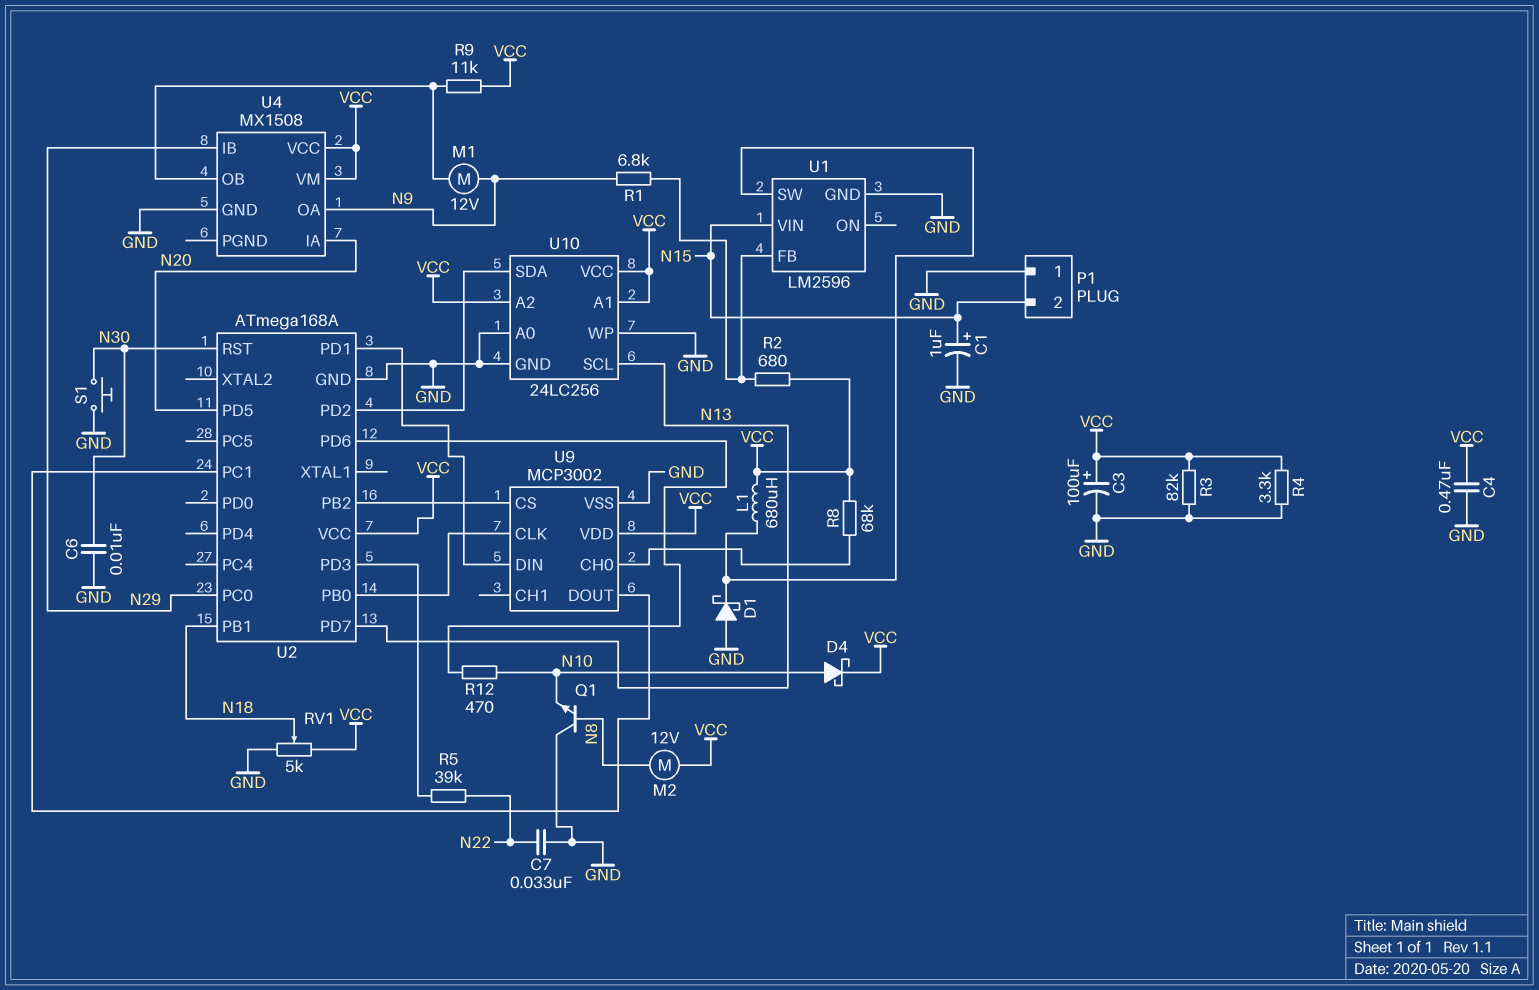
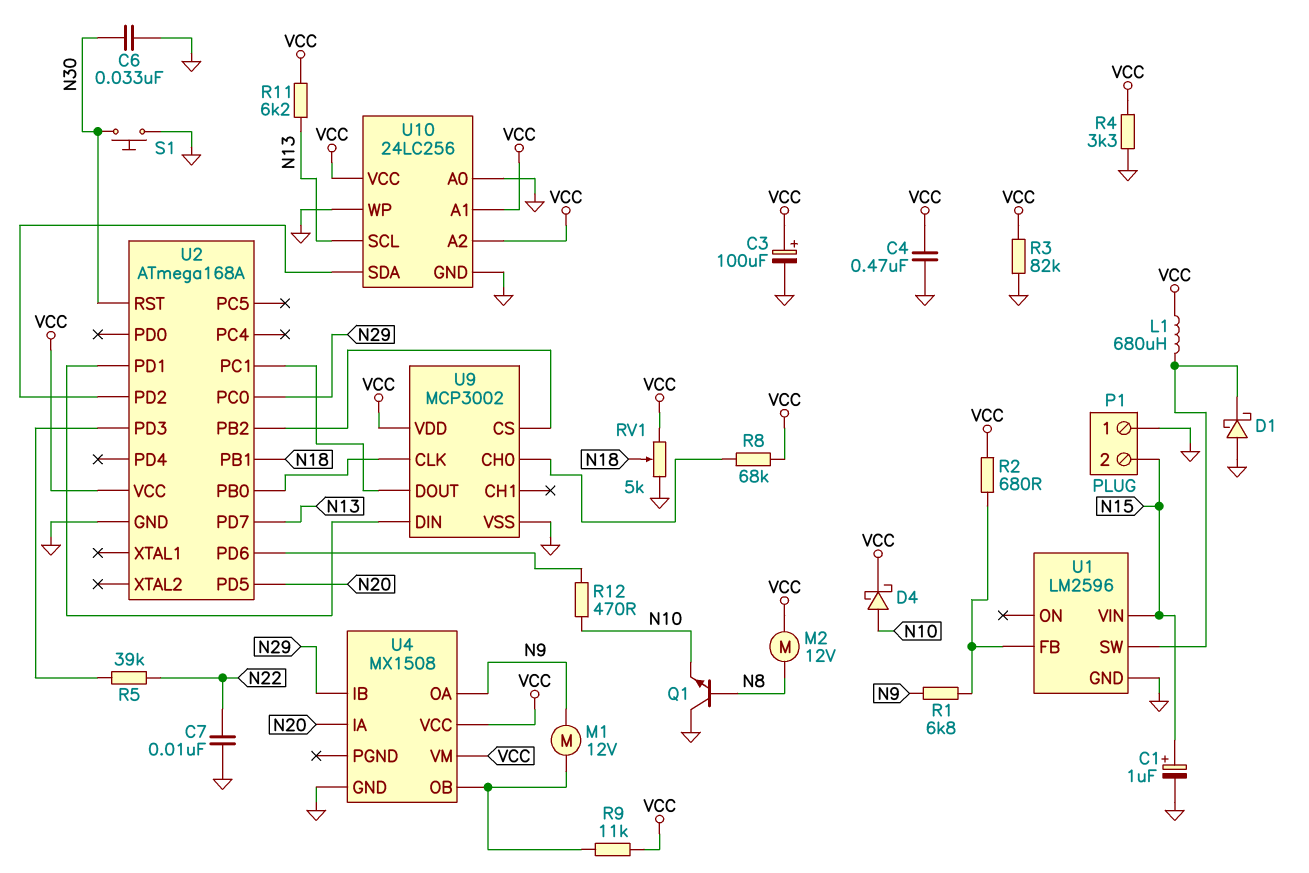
C6: 10nF (GND, N30) -> 33nF (GND, N30)
C7: 33nF (GND, N22) -> 10nF (GND, N22)
R11: none -> 6.2k (N13, VCC)

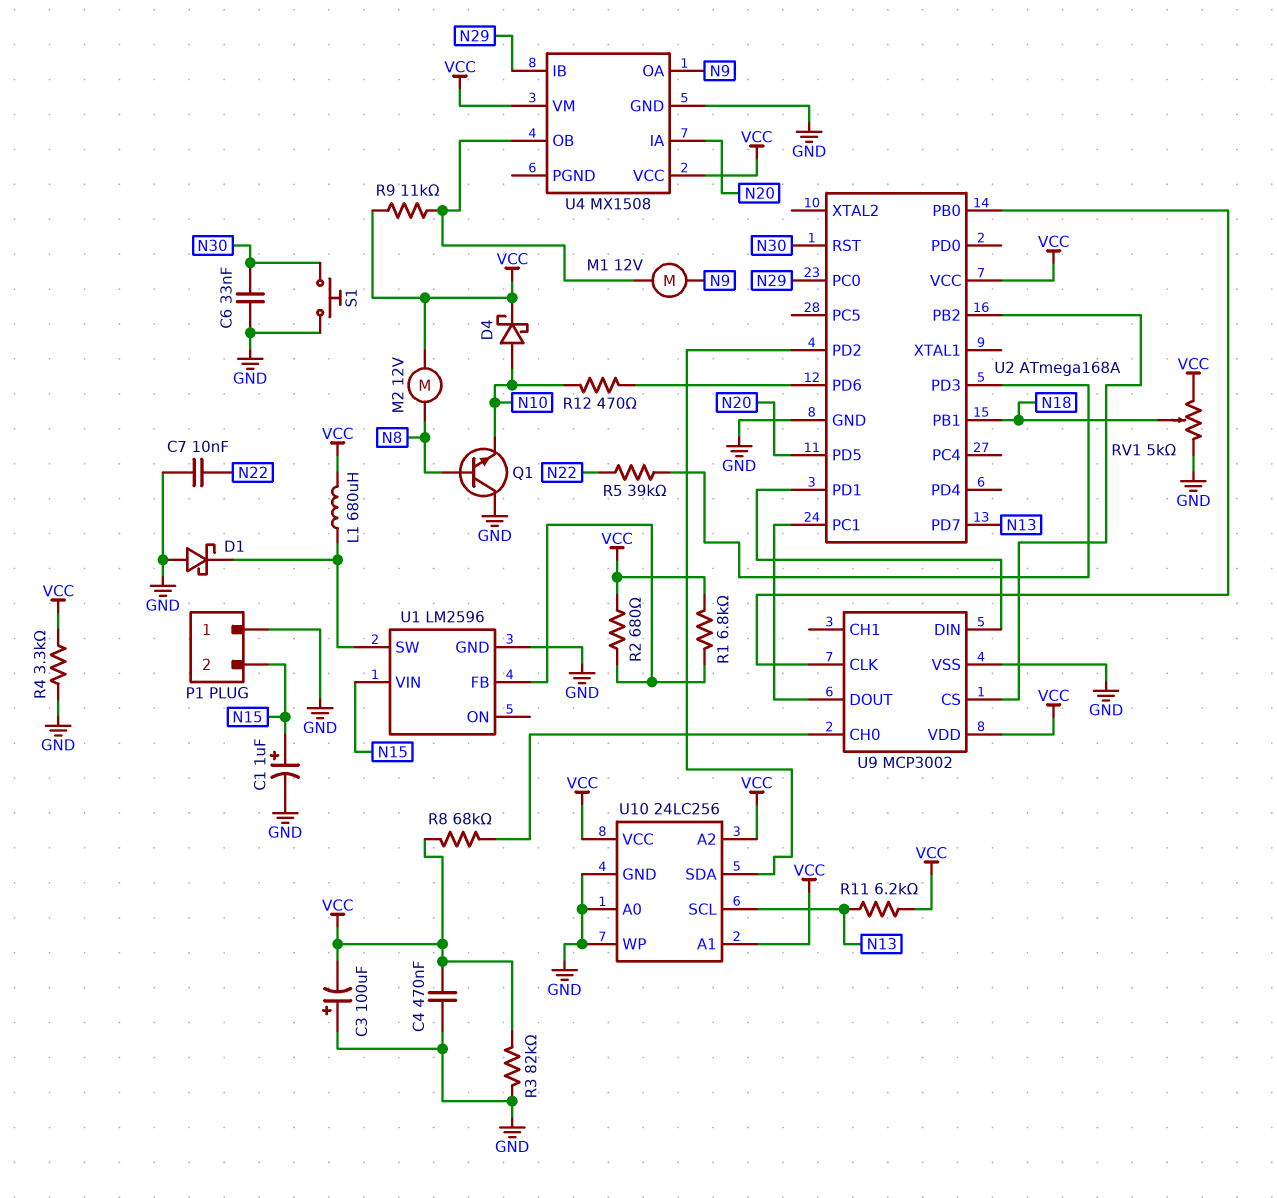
C3: 100uF (plus VCC, minus GND) -> 100uF (plus GND, minus VCC)
R1: 6.8k (N9, U1/FB) -> 6.8k (U1/FB, VCC)

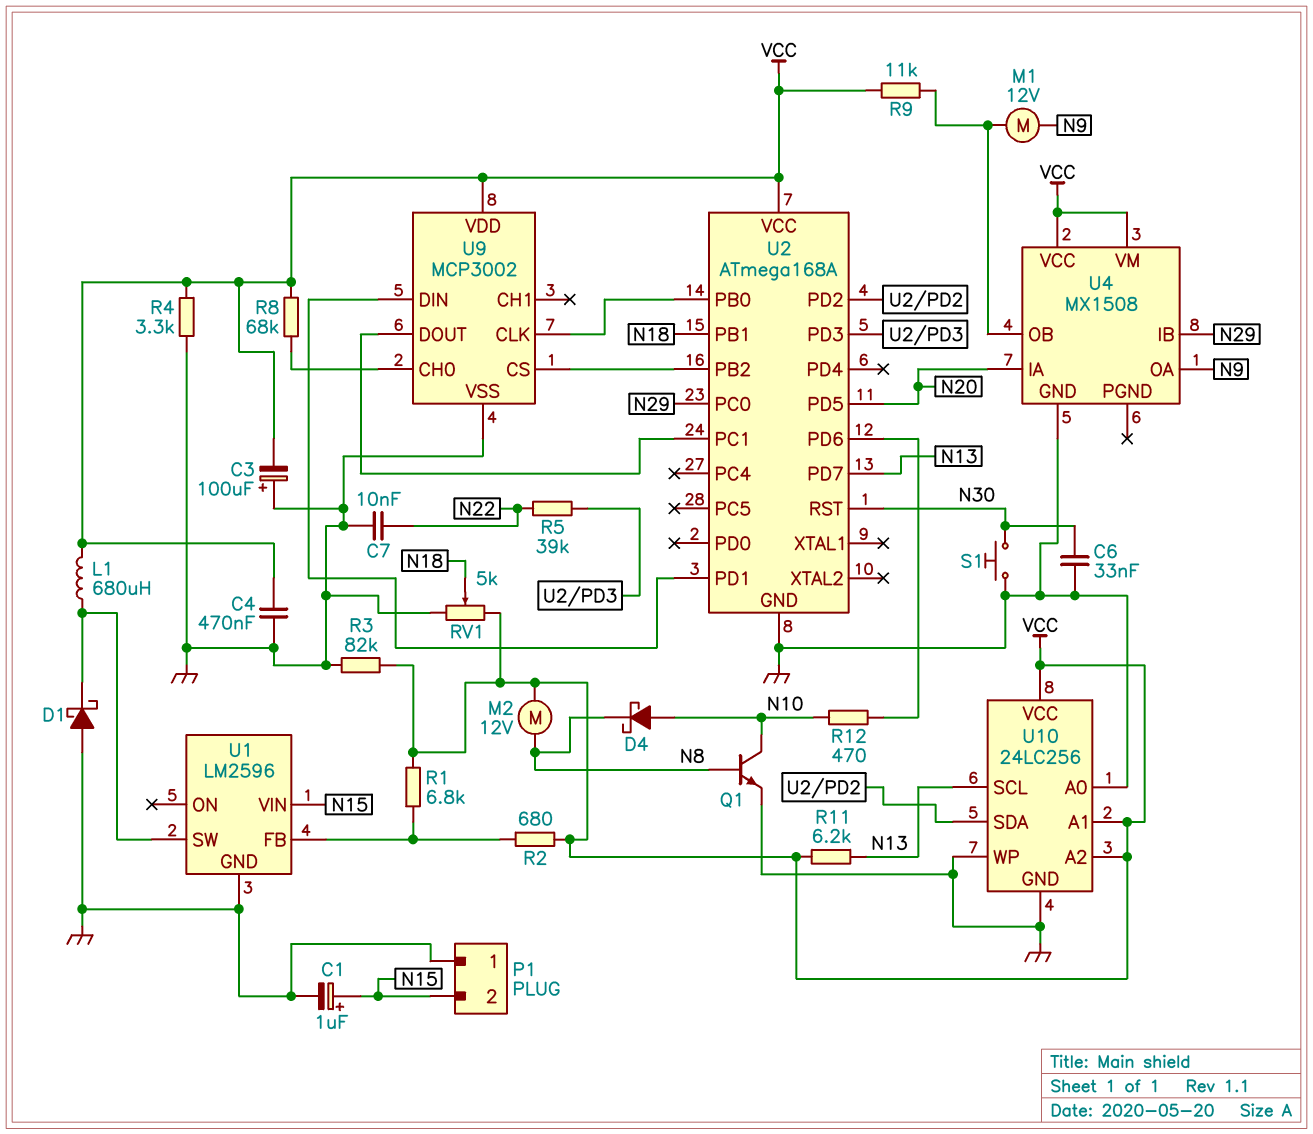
D4: schottky (A N10, K VCC) -> schottky (A N10, K N8)
Q1: NPN (B N8, C GND, E N10) -> NPN (B N8, C N10, E GND)

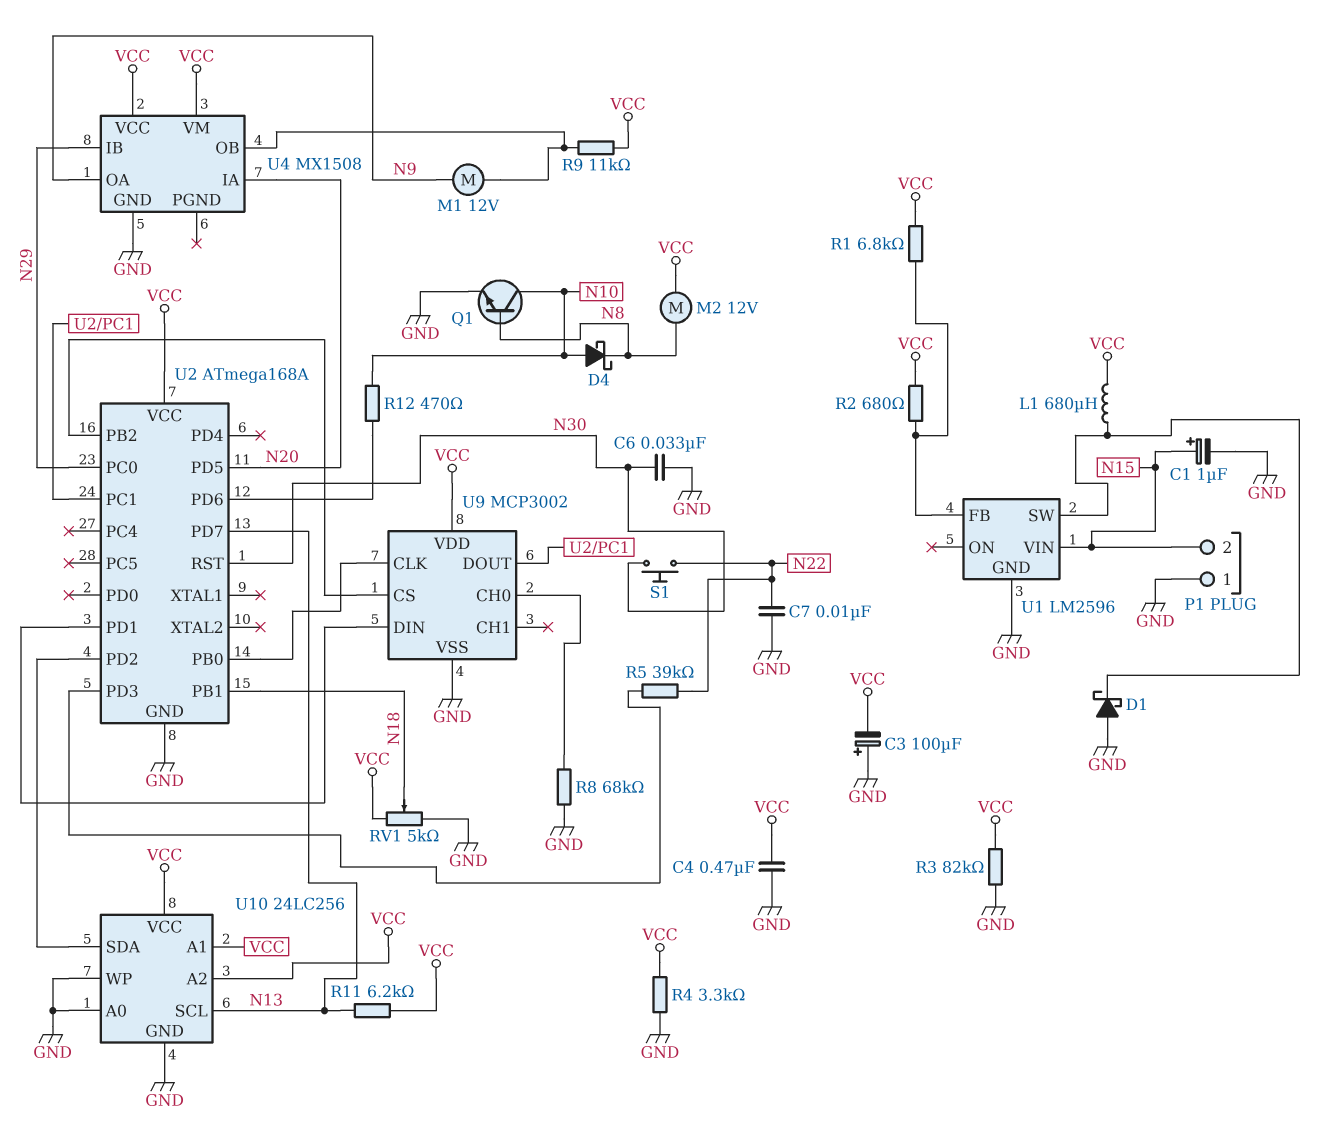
R8: 68k (U9/CH0, VCC) -> 68k (GND, U9/CH0)
S1: button (GND, N30) -> button (N22, N30)

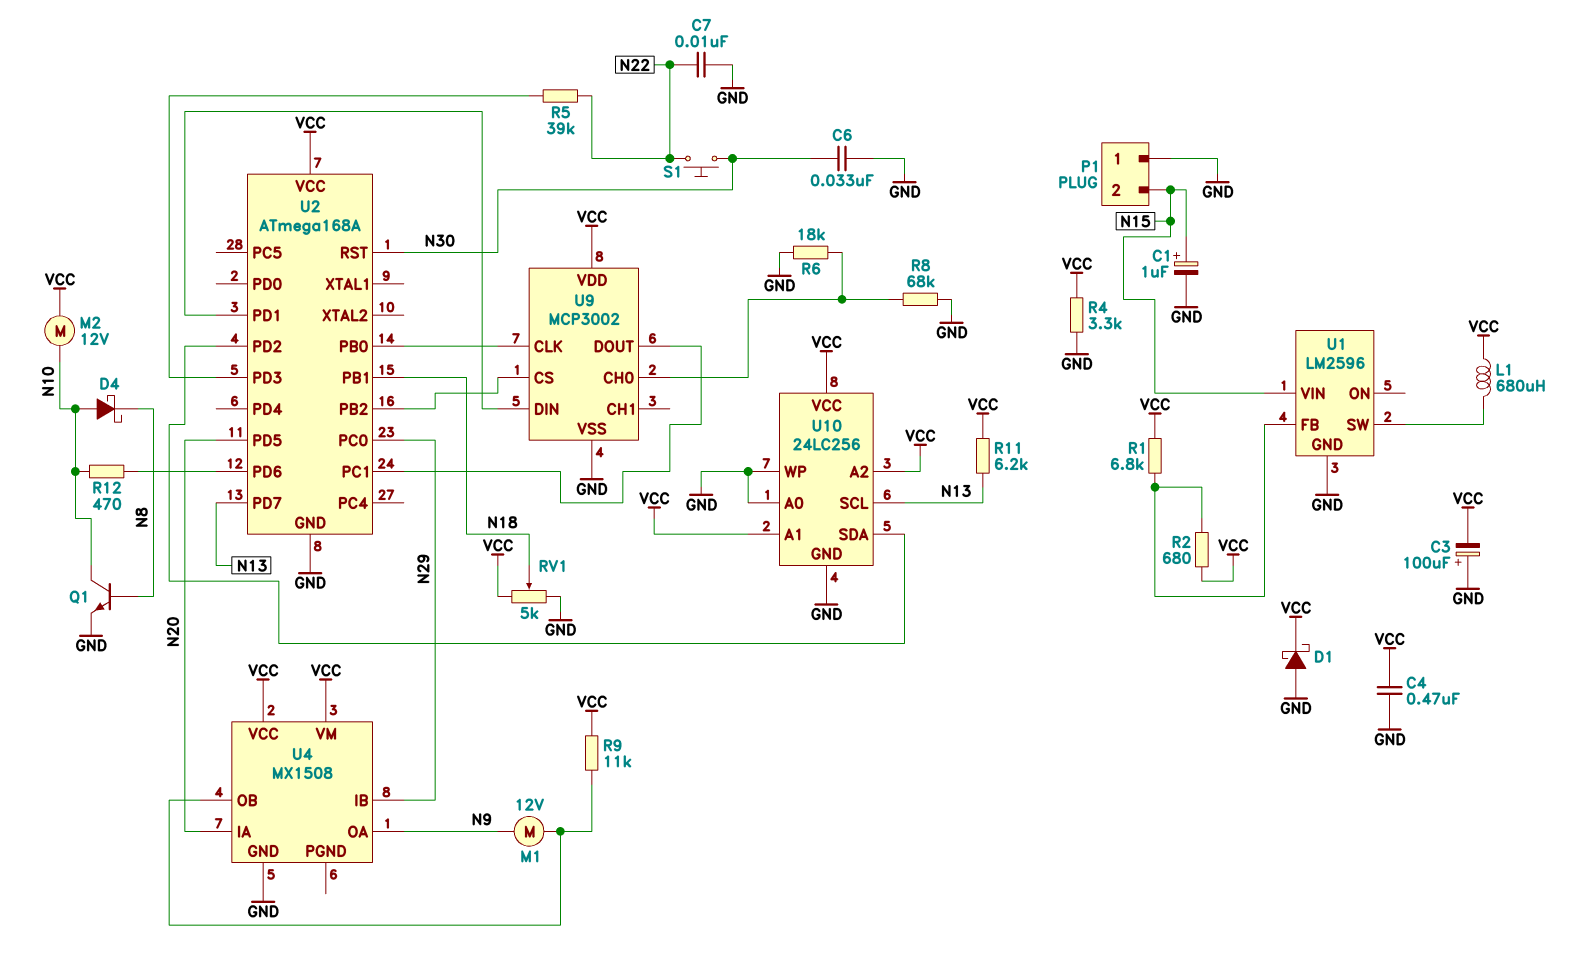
D1: schottky (A GND, K U1/SW) -> schottky (A GND, K VCC)
M2: motor 12V (N8, VCC) -> motor 12V (N10, VCC)
R3: 82k (GND, VCC) -> none
R6: none -> 18k (GND, U9/CH0)

